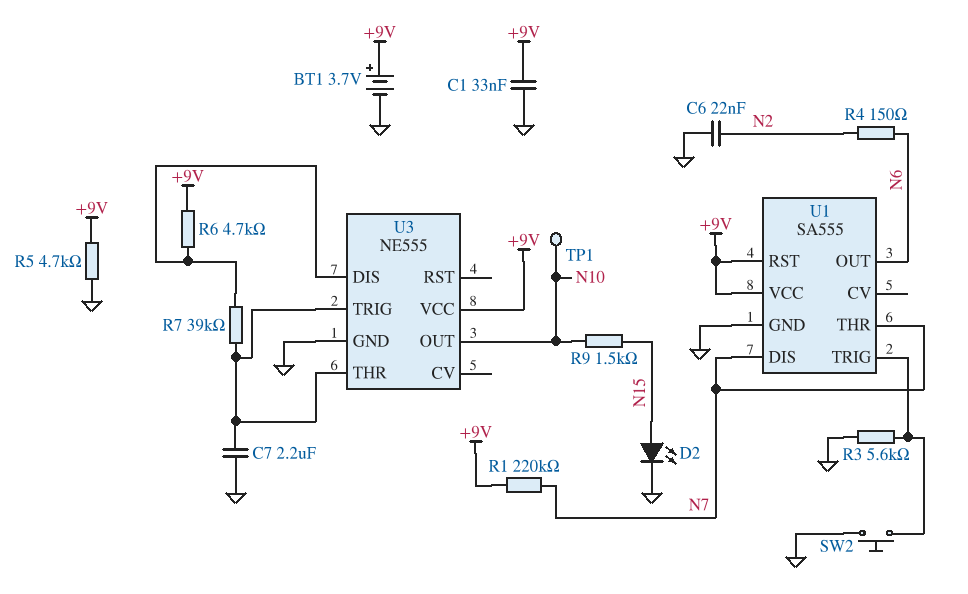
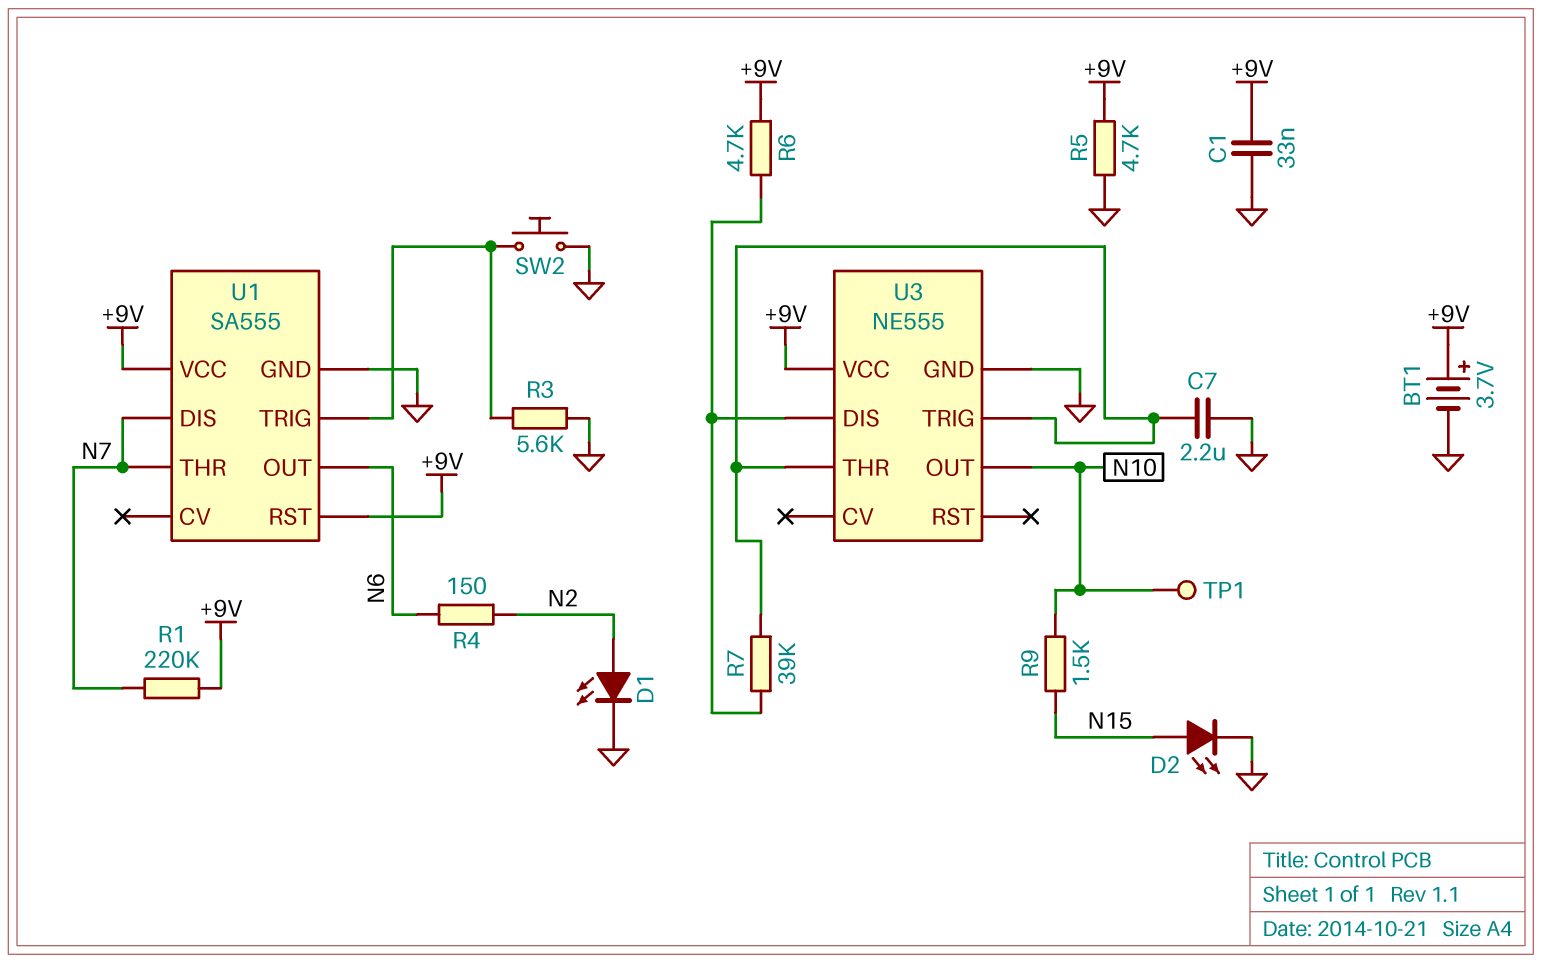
C6: 22nF (GND, N2) -> none
D1: none -> LED (A N2, K GND)

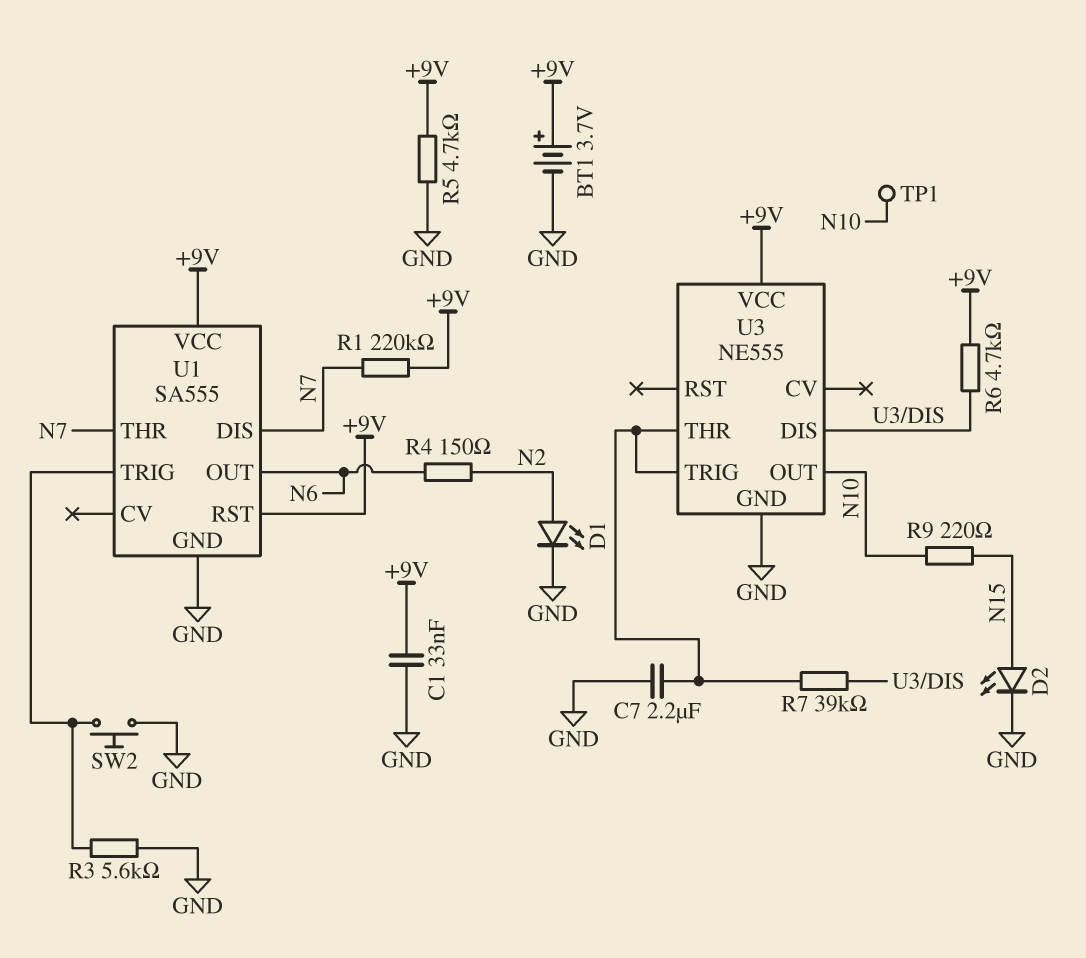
R9: 1.5k (N10, N15) -> 220 (N10, N15)

